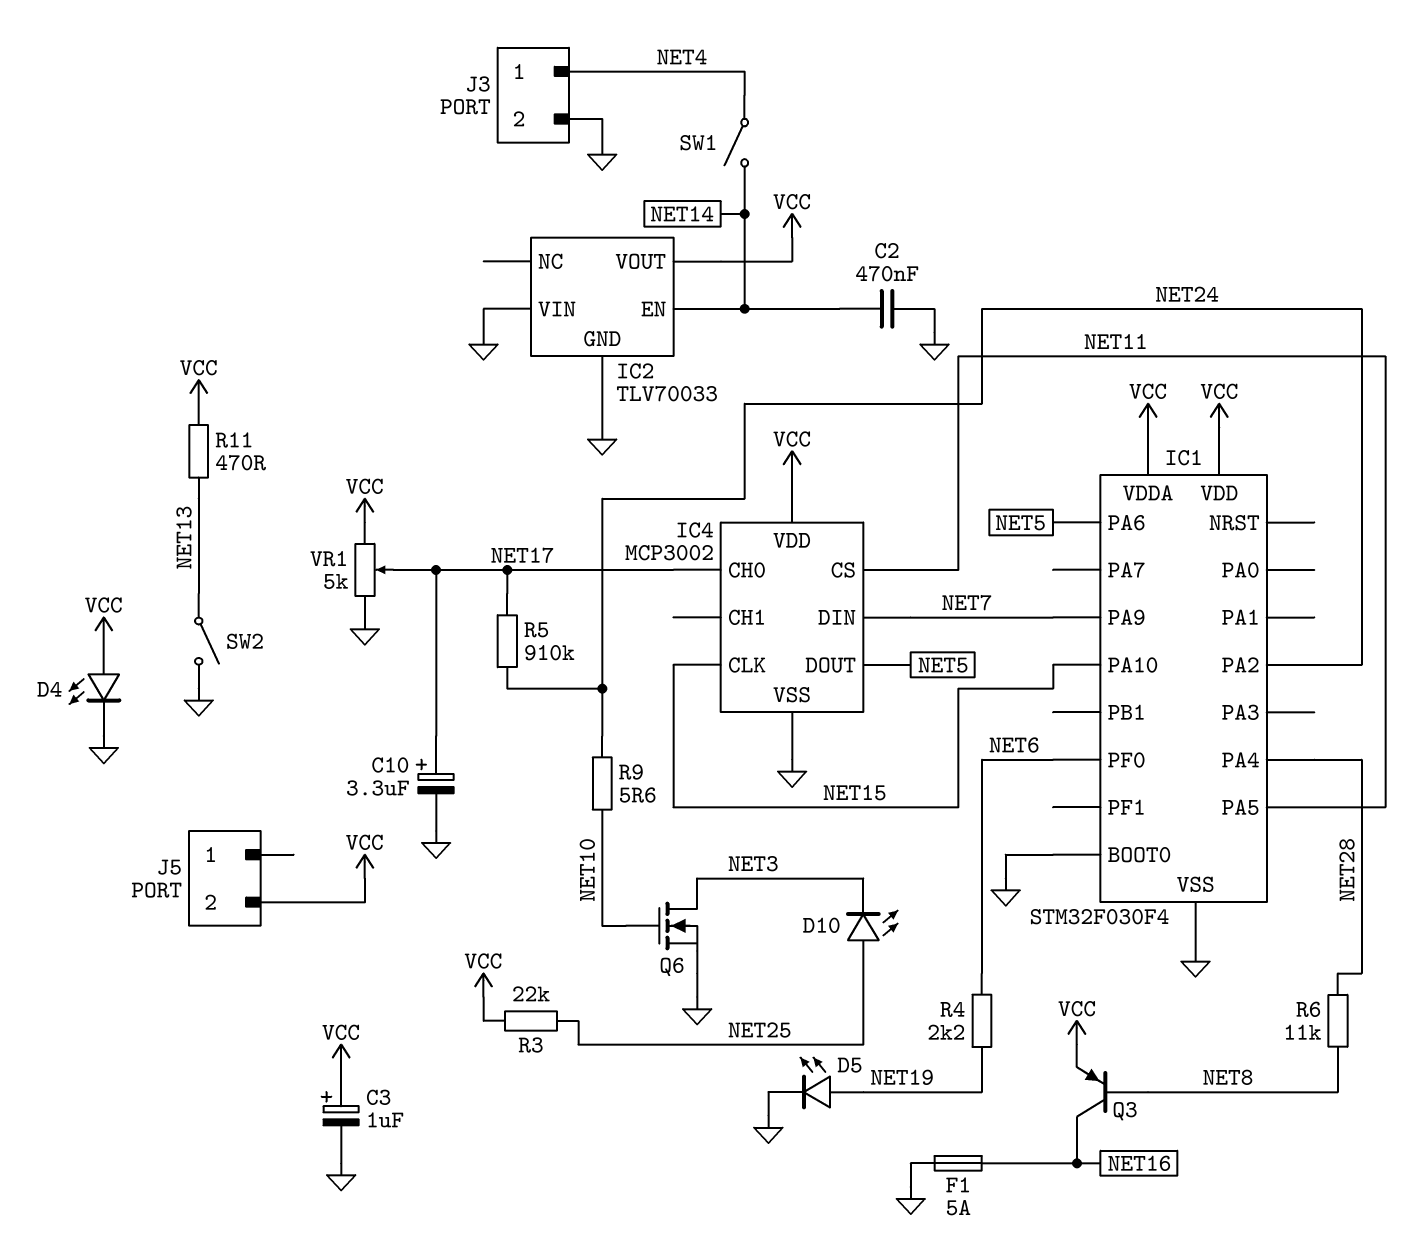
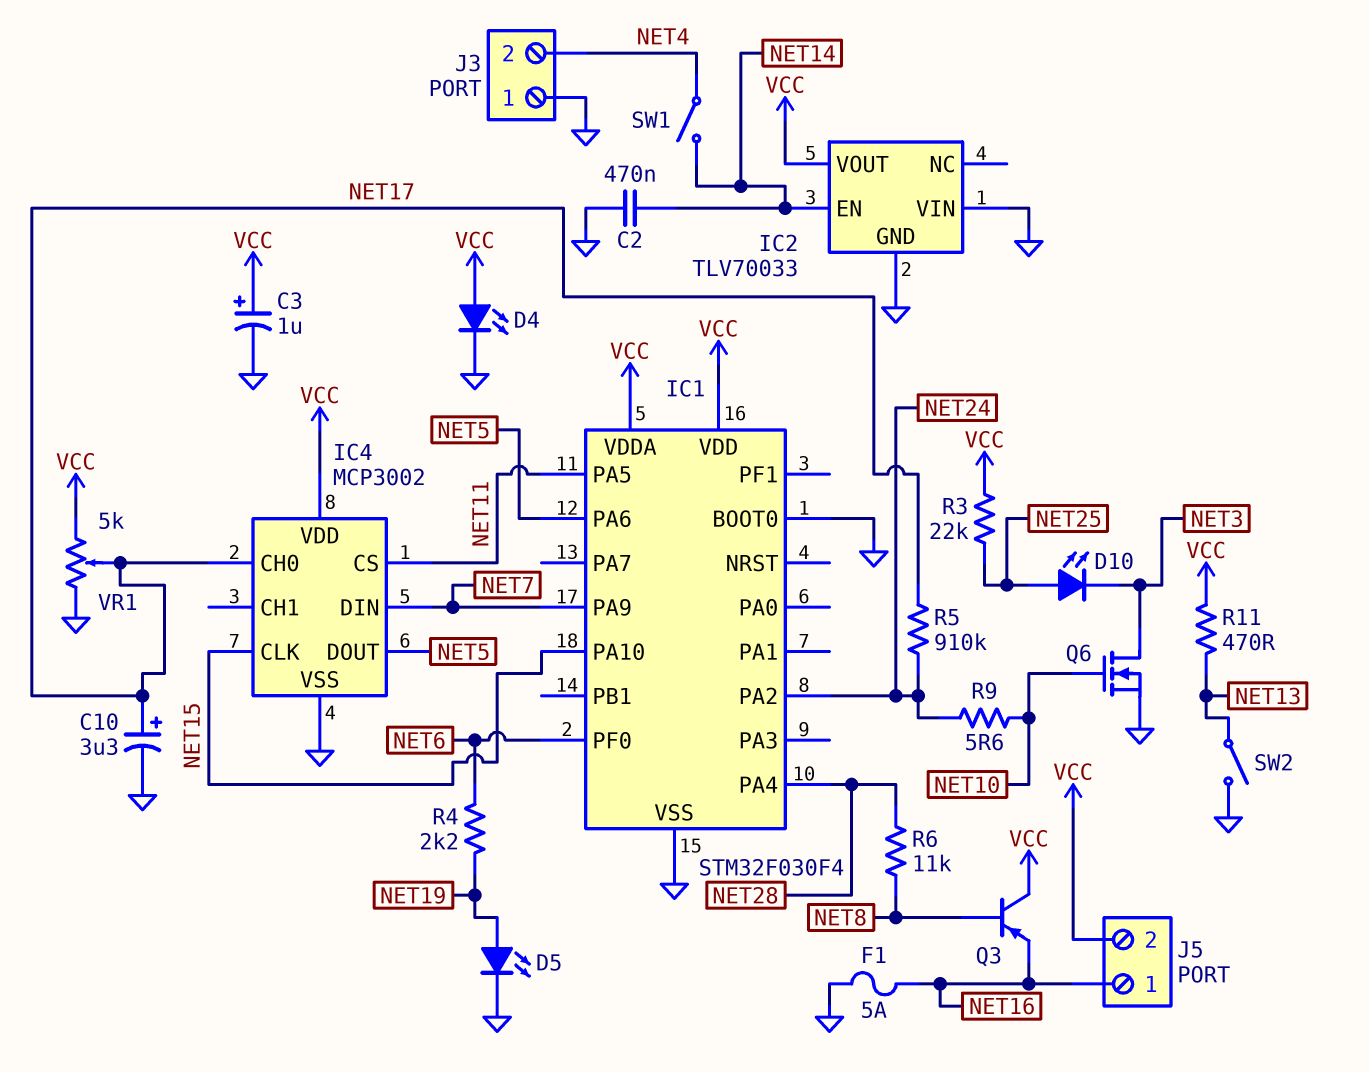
J3 pin 1: NET4 -> GND
J3 pin 2: GND -> NET4
J5 pin 1: none -> NET16
Q3: PNP (B NET8, C NET16, E VCC) -> PNP (B NET8, C VCC, E NET16)

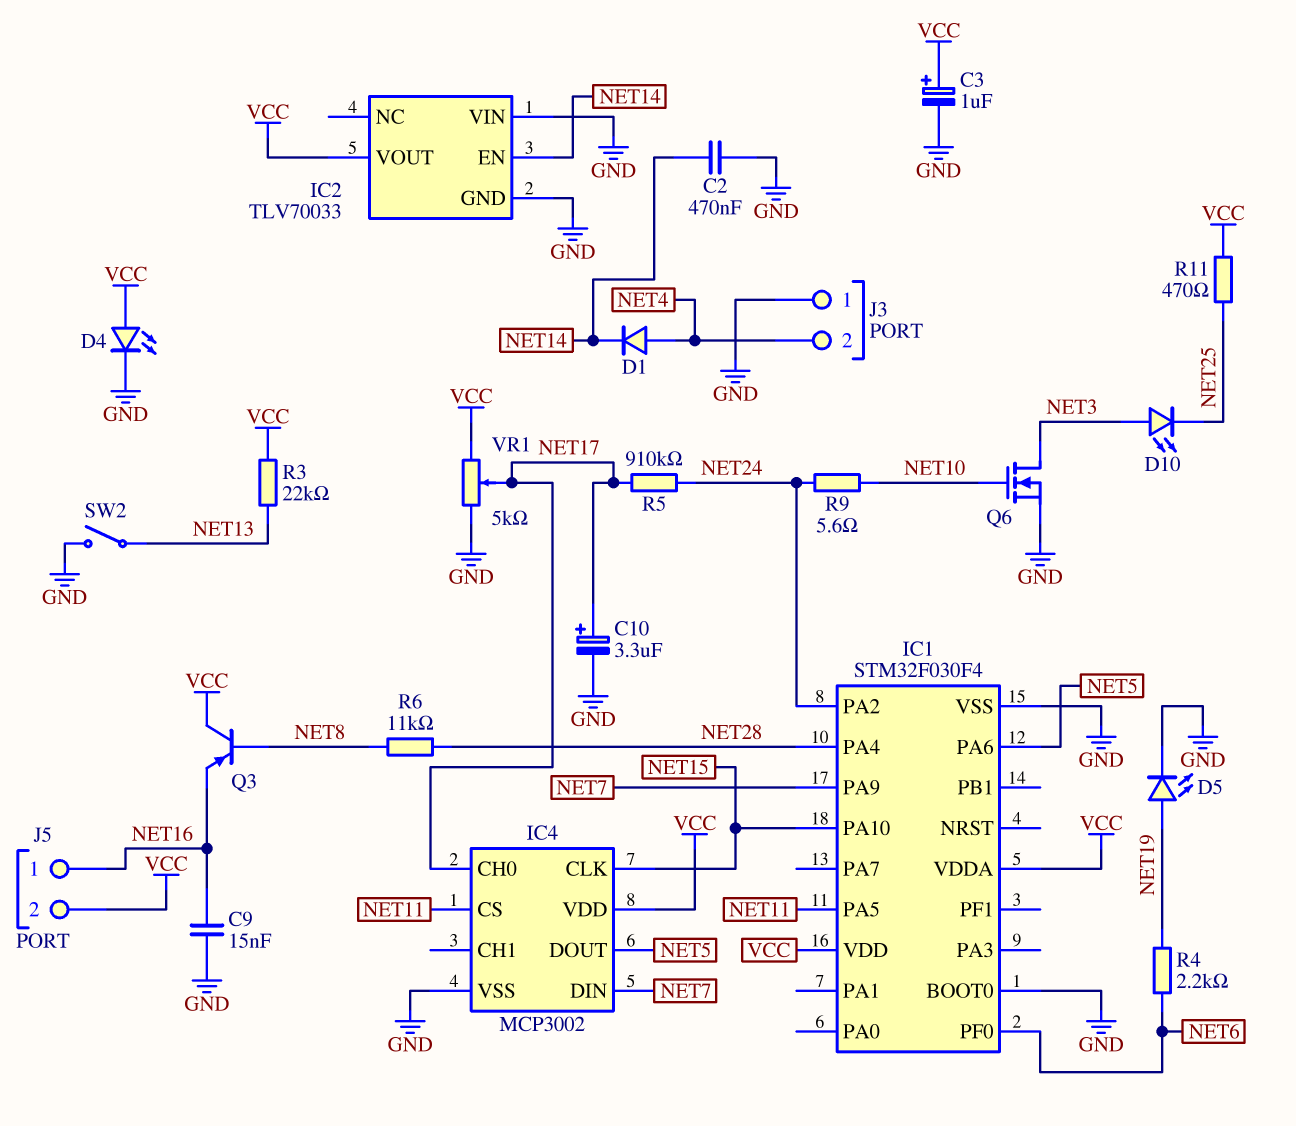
C9: none -> 15nF (GND, NET16)
D1: none -> diode (A NET4, K NET14)
D10: LED (A NET25, K NET3) -> LED (A NET3, K NET25)
F1: 5A (GND, NET16) -> none
R3: 22k (NET25, VCC) -> 22k (NET13, VCC)
R11: 470 (NET13, VCC) -> 470 (NET25, VCC)
SW1: switch (NET4, NET14) -> none

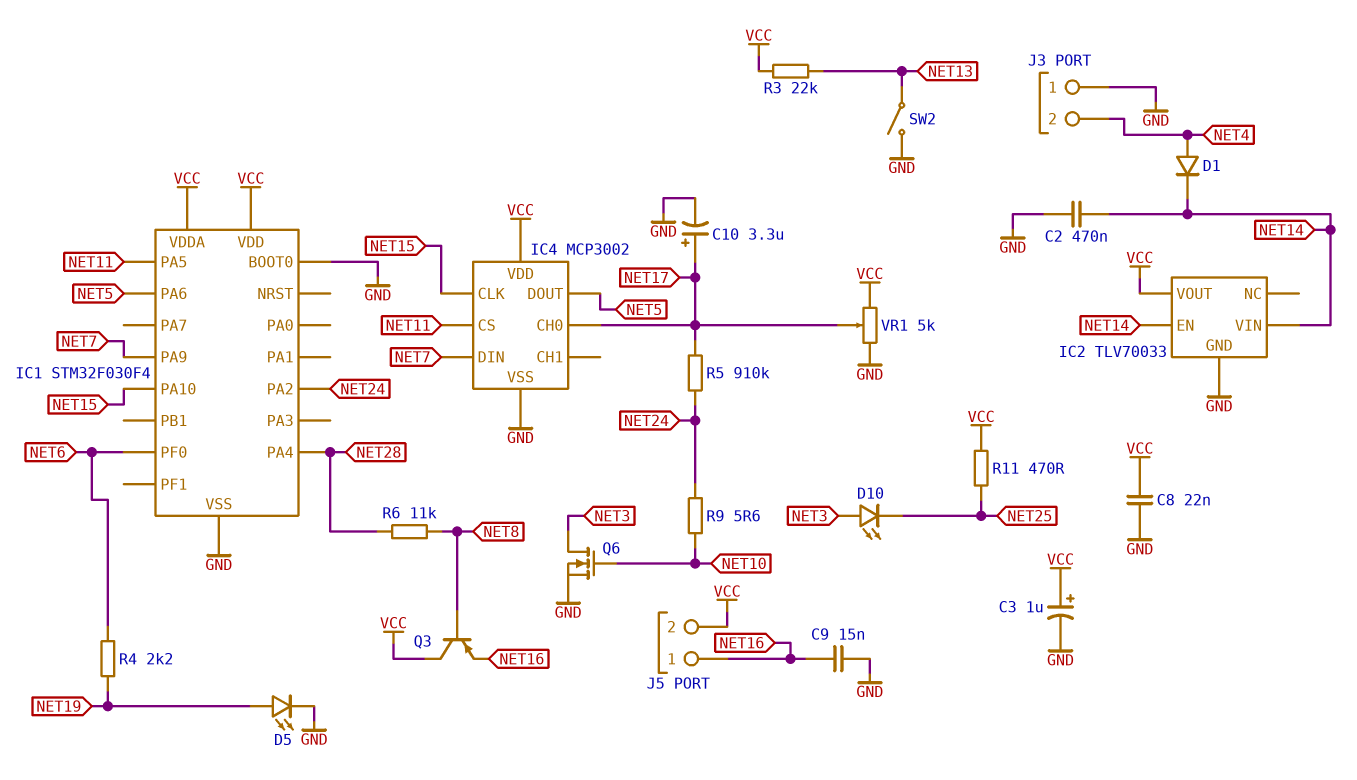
C8: none -> 22nF (GND, VCC)
D4: LED (A VCC, K GND) -> none
IC2 pin VIN: GND -> NET14

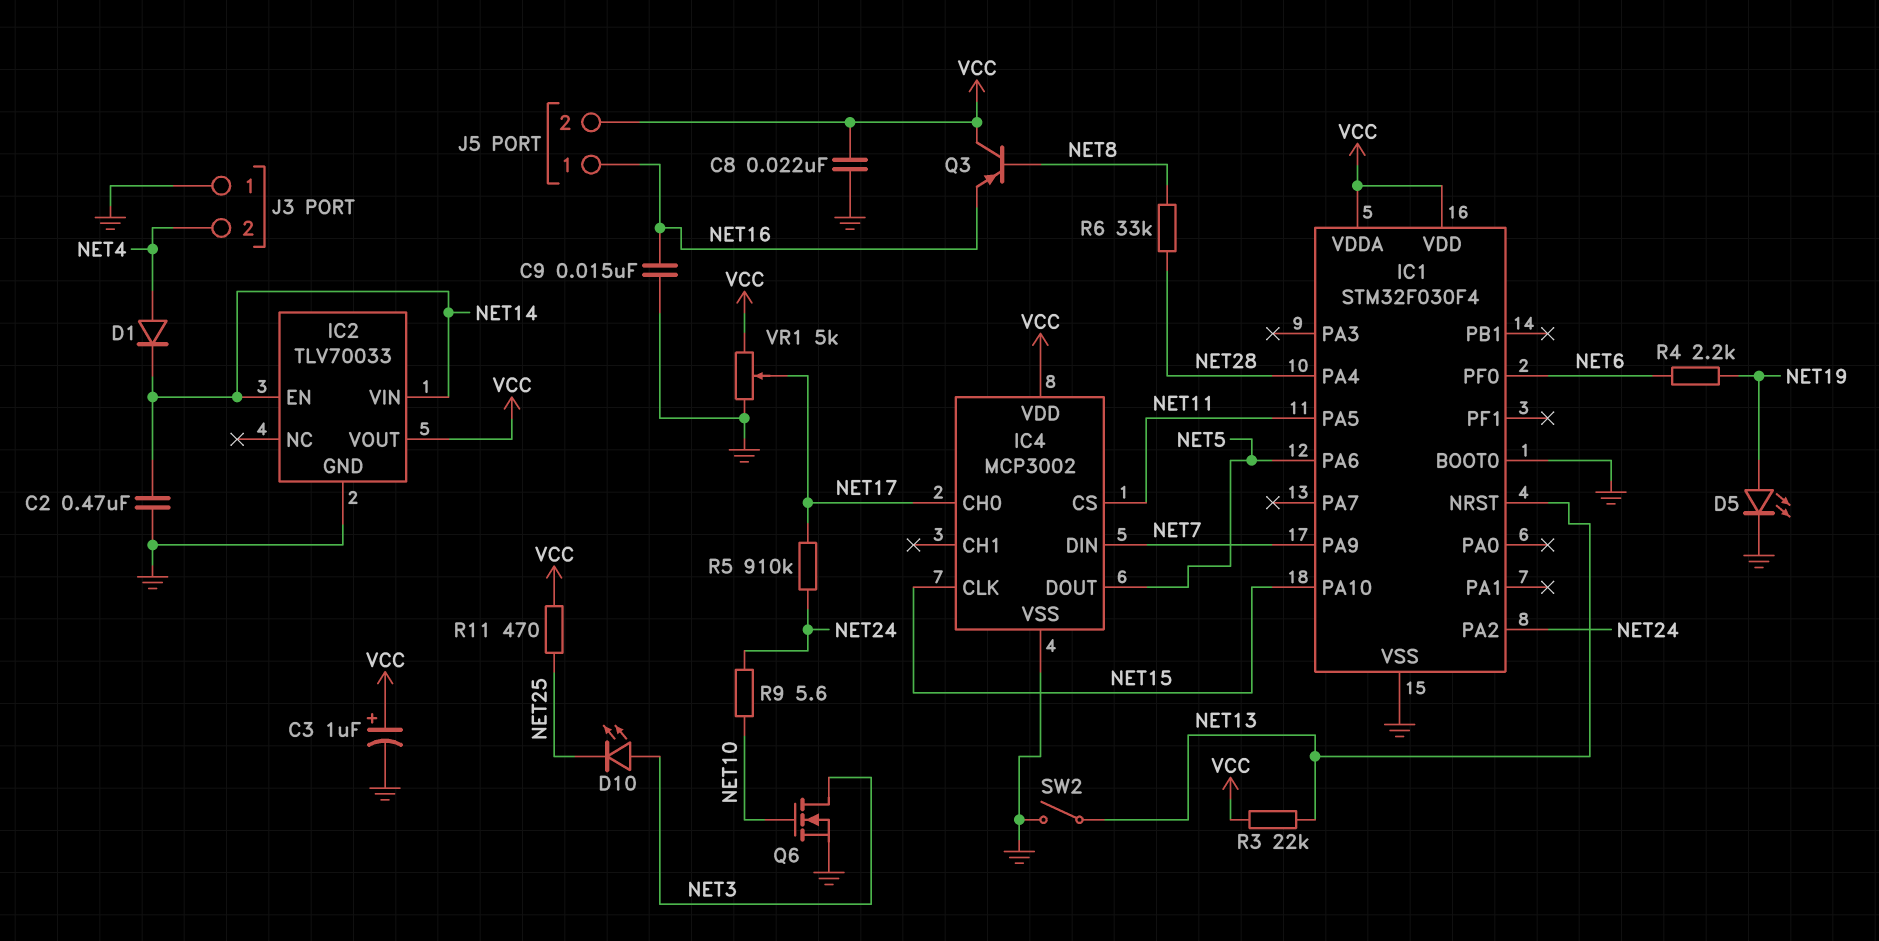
C10: 3.3uF (plus NET17, minus GND) -> none
IC1 pin NRST: none -> NET13
R6: 11k (NET8, NET28) -> 33k (NET8, NET28)

